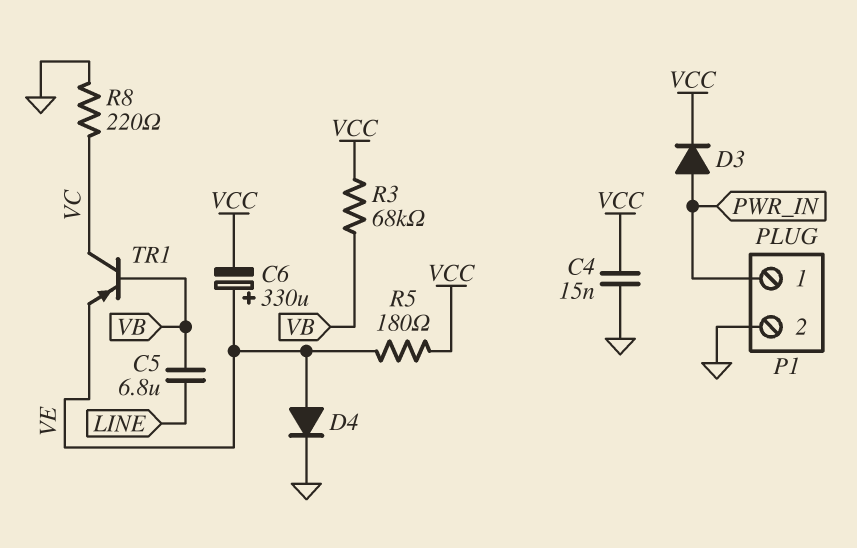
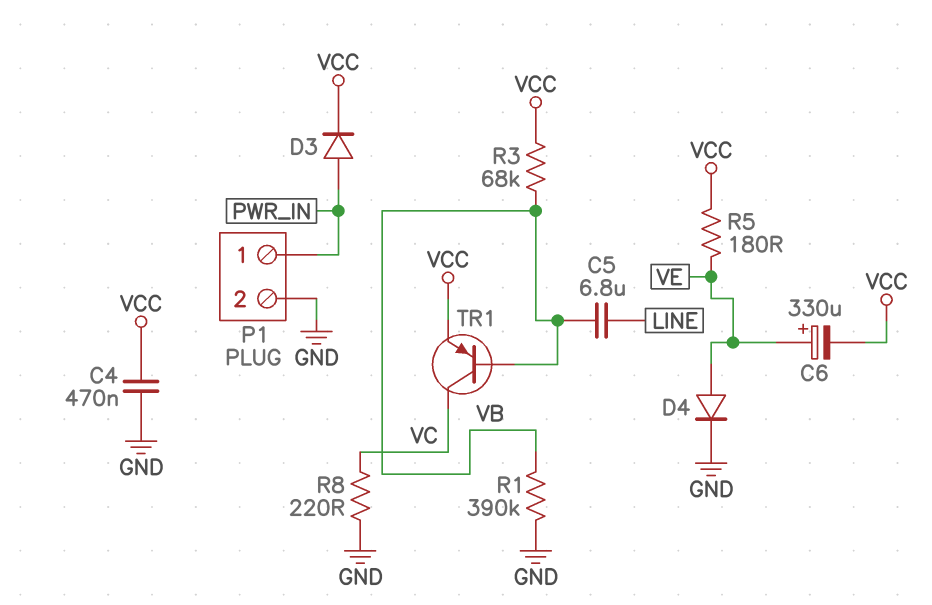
C4: 15nF (GND, VCC) -> 470nF (GND, VCC)
R1: none -> 390k (GND, VB)
TR1: PNP (B VB, C VC, E VE) -> PNP (B VB, C VC, E VCC)

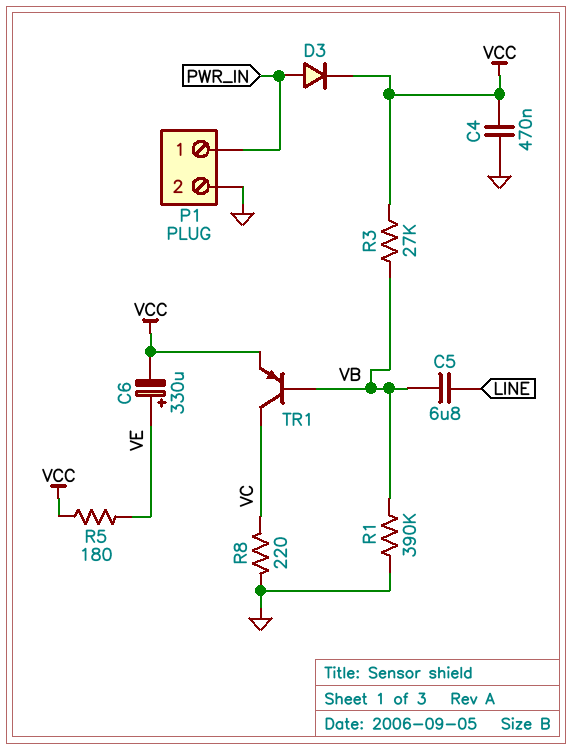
D4: diode (A VE, K GND) -> none
R3: 68k (VB, VCC) -> 27k (VB, VCC)

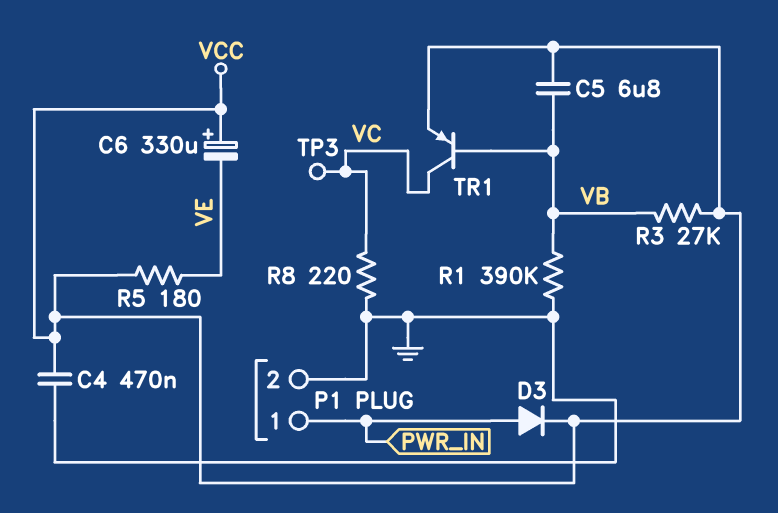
C5: 6.8uF (LINE, VB) -> 6.8uF (VB, VCC)
C6: 330uF (plus VE, minus VCC) -> 330uF (plus VCC, minus VE)
TP3: none -> test point (VC)

